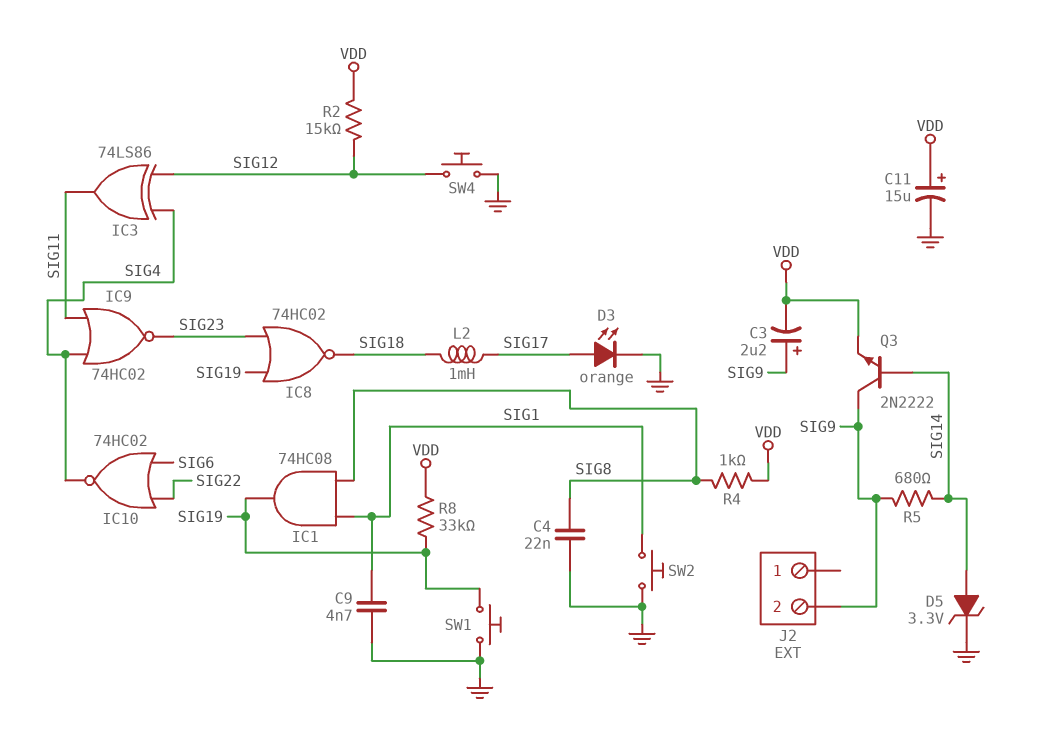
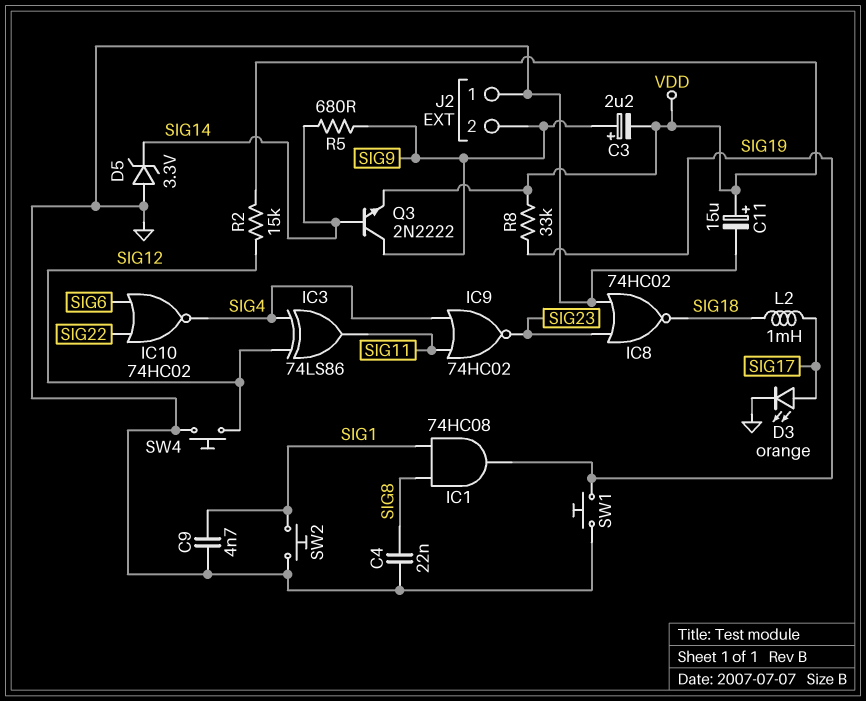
D5: zener 3.3V (A SIG14, K GND) -> zener 3.3V (A GND, K SIG14)
IC8: NOR 74HC02 (in SIG19, in SIG23, out SIG18) -> NOR 74HC02 (in GND, in SIG23, out SIG18)
J2 pin 1: none -> GND
R4: 1k (SIG8, VDD) -> none

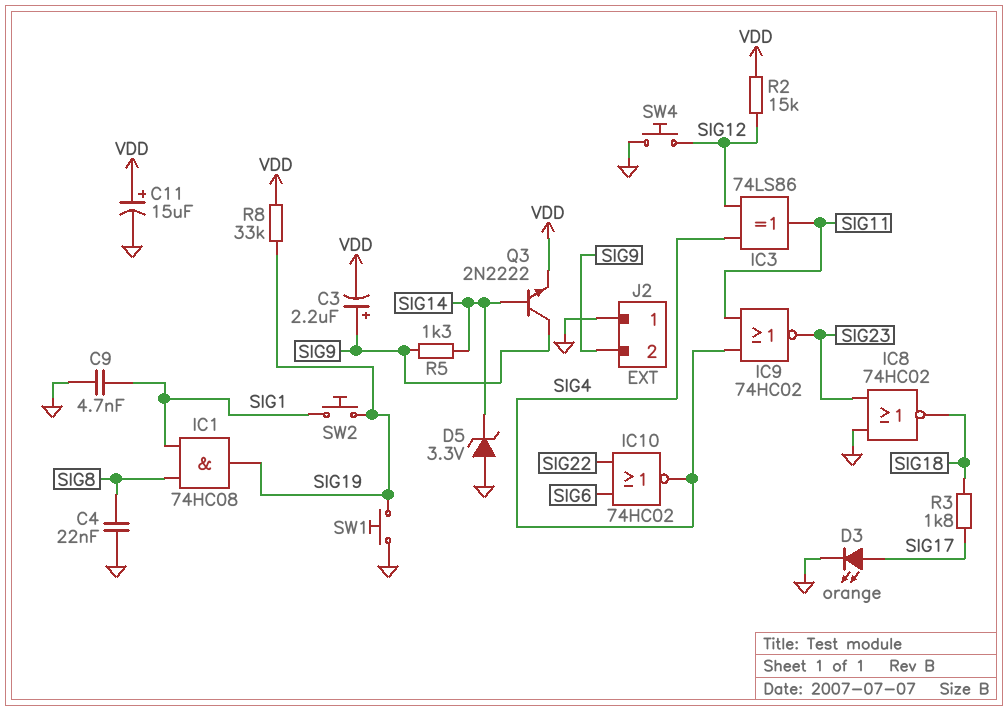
L2: 1mH (SIG17, SIG18) -> none
R3: none -> 1.8k (SIG17, SIG18)
R5: 680 (SIG9, SIG14) -> 1.3k (SIG9, SIG14)
SW2: button (GND, SIG1) -> button (SIG1, SIG19)

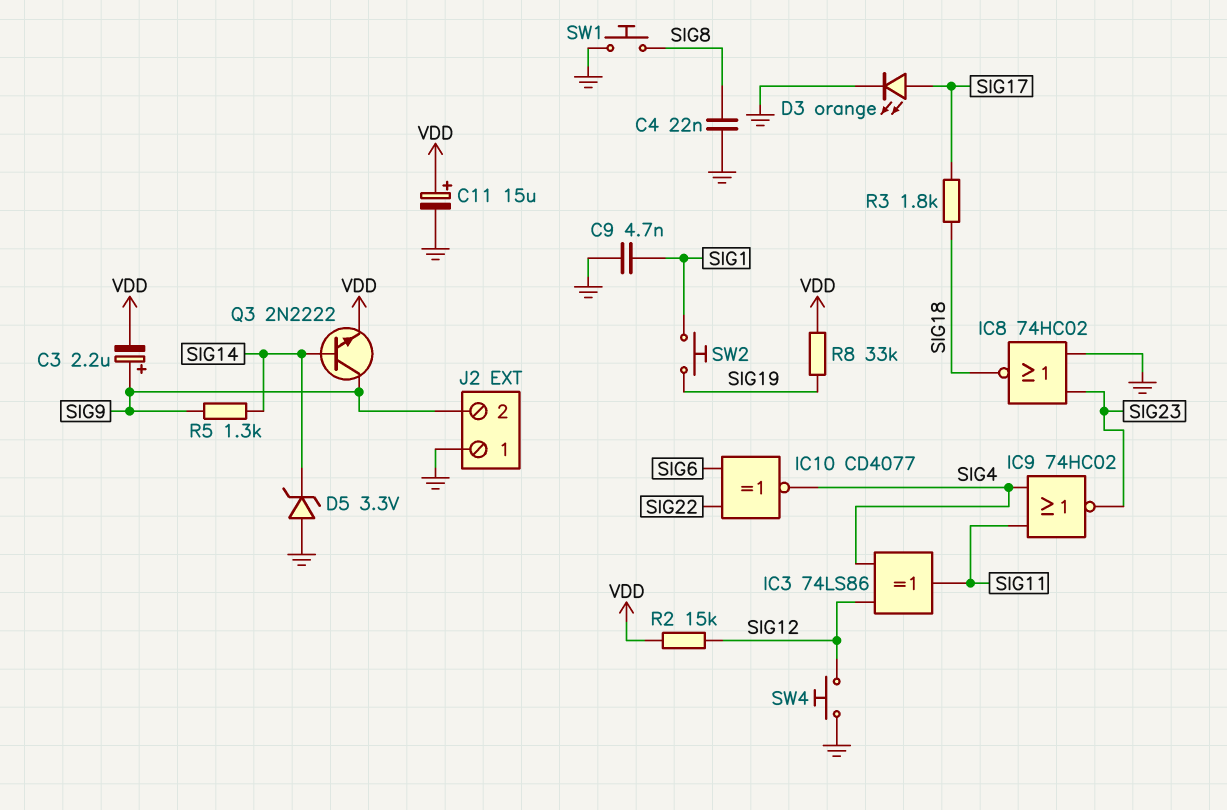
IC1: AND 74HC08 (in SIG1, in SIG8, out SIG19) -> none
IC10: NOR 74HC02 (in SIG6, in SIG22, out SIG4) -> XNOR CD4077 (in SIG6, in SIG22, out SIG4)
SW1: button (GND, SIG19) -> button (GND, SIG8)

